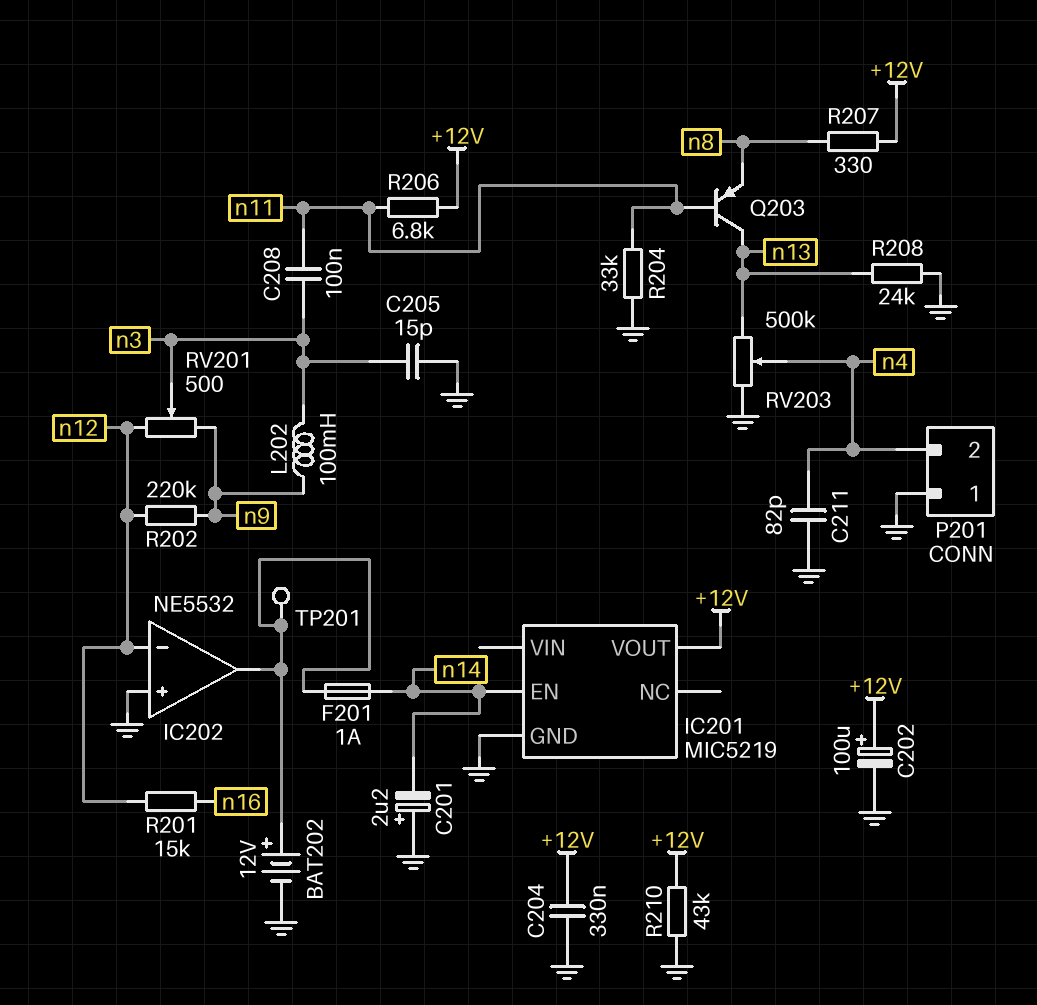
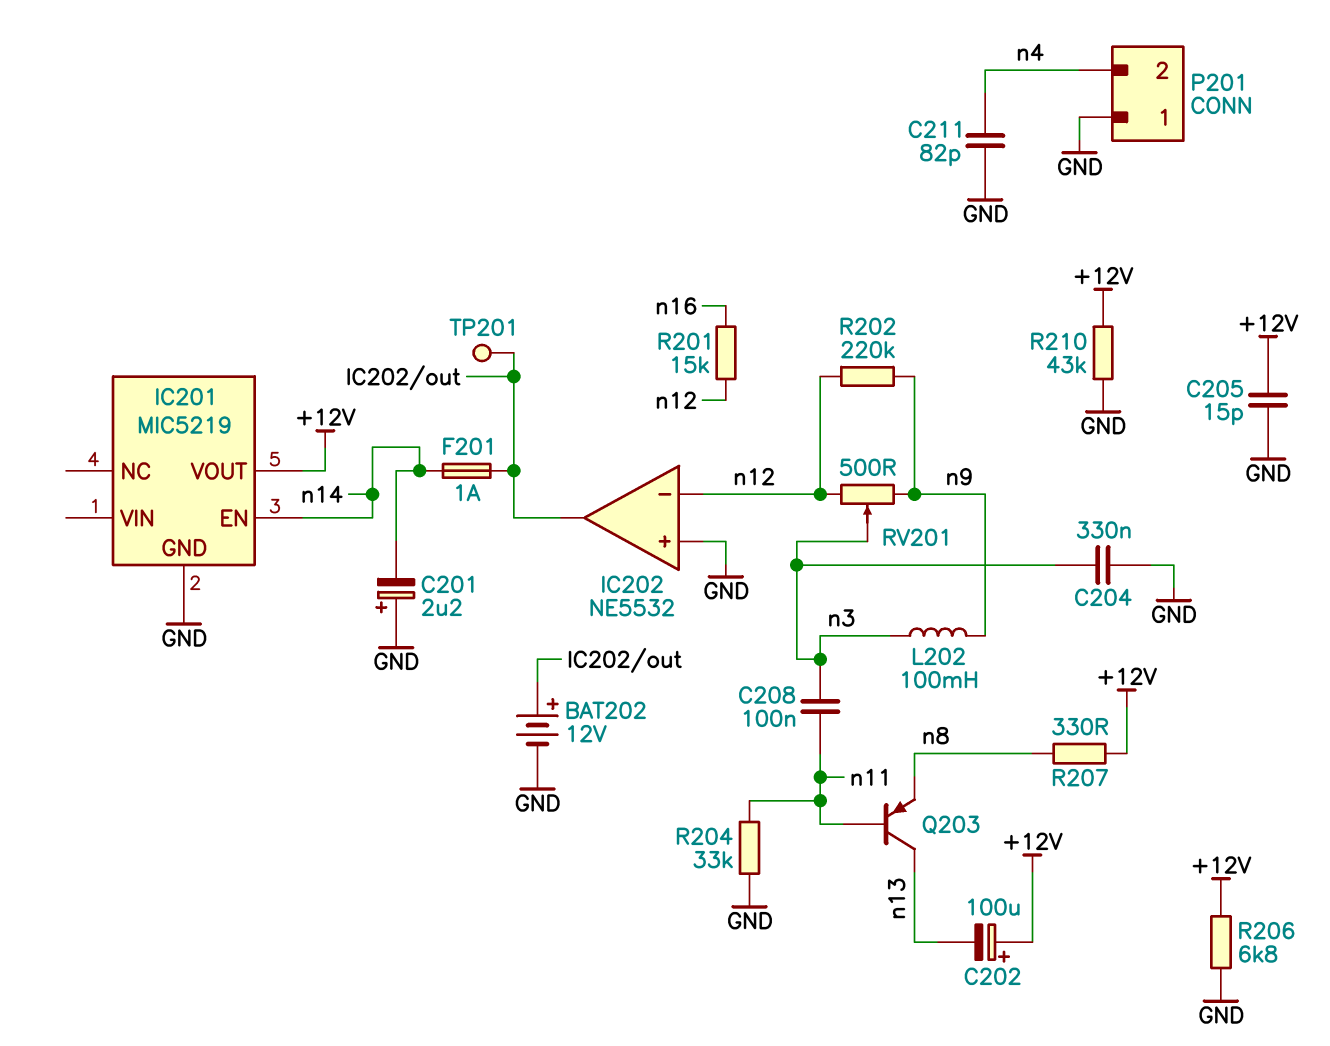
C202: 100uF (plus +12V, minus GND) -> 100uF (plus +12V, minus n13)
C204: 330nF (+12V, GND) -> 330nF (GND, n3)
C205: 15pF (GND, n3) -> 15pF (+12V, GND)
R206: 6.8k (+12V, n11) -> 6.8k (+12V, GND)
R208: 24k (GND, n13) -> none
RV203: 500k (GND, n13, wiper n4) -> none

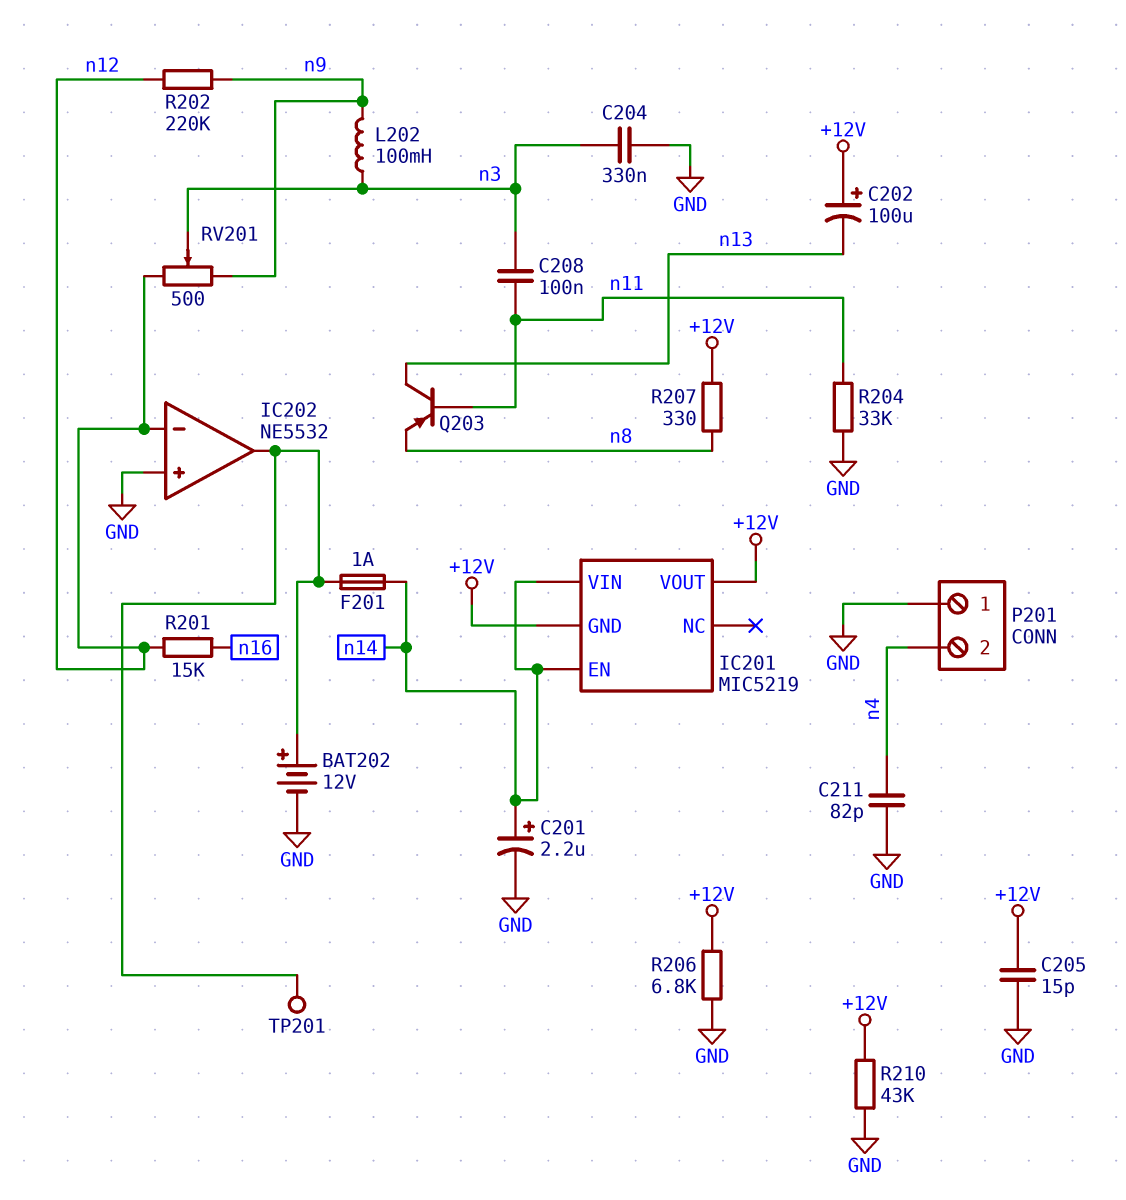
C201: 2.2uF (plus GND, minus n14) -> 2.2uF (plus n14, minus GND)
IC201 pin GND: GND -> +12V
IC201 pin VIN: none -> n14

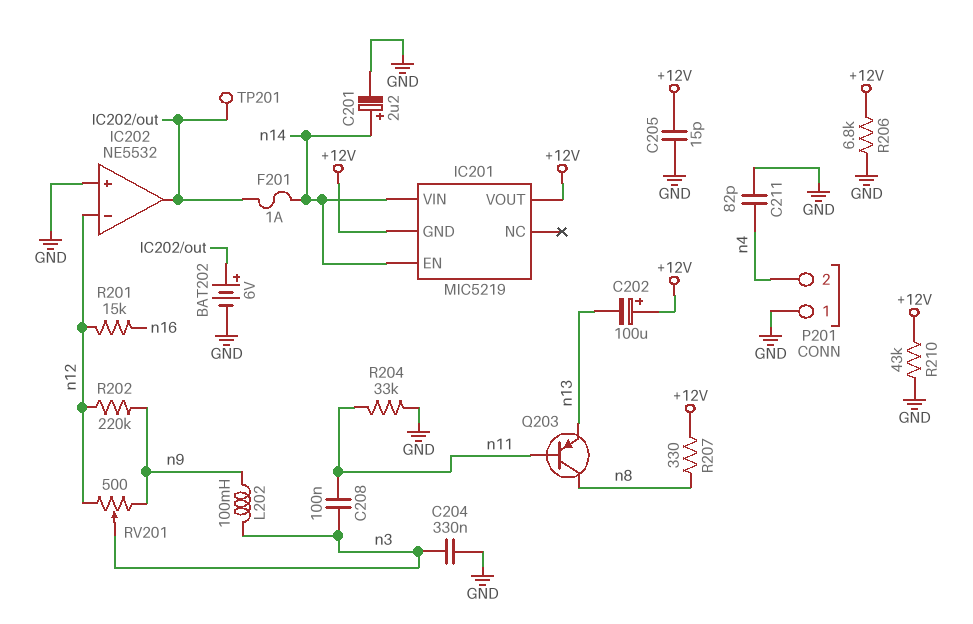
BAT202: 12V (plus IC202/out, minus GND) -> 6V (plus IC202/out, minus GND)
Q203: PNP (B n11, C n13, E n8) -> PNP (B n11, C n8, E n13)

